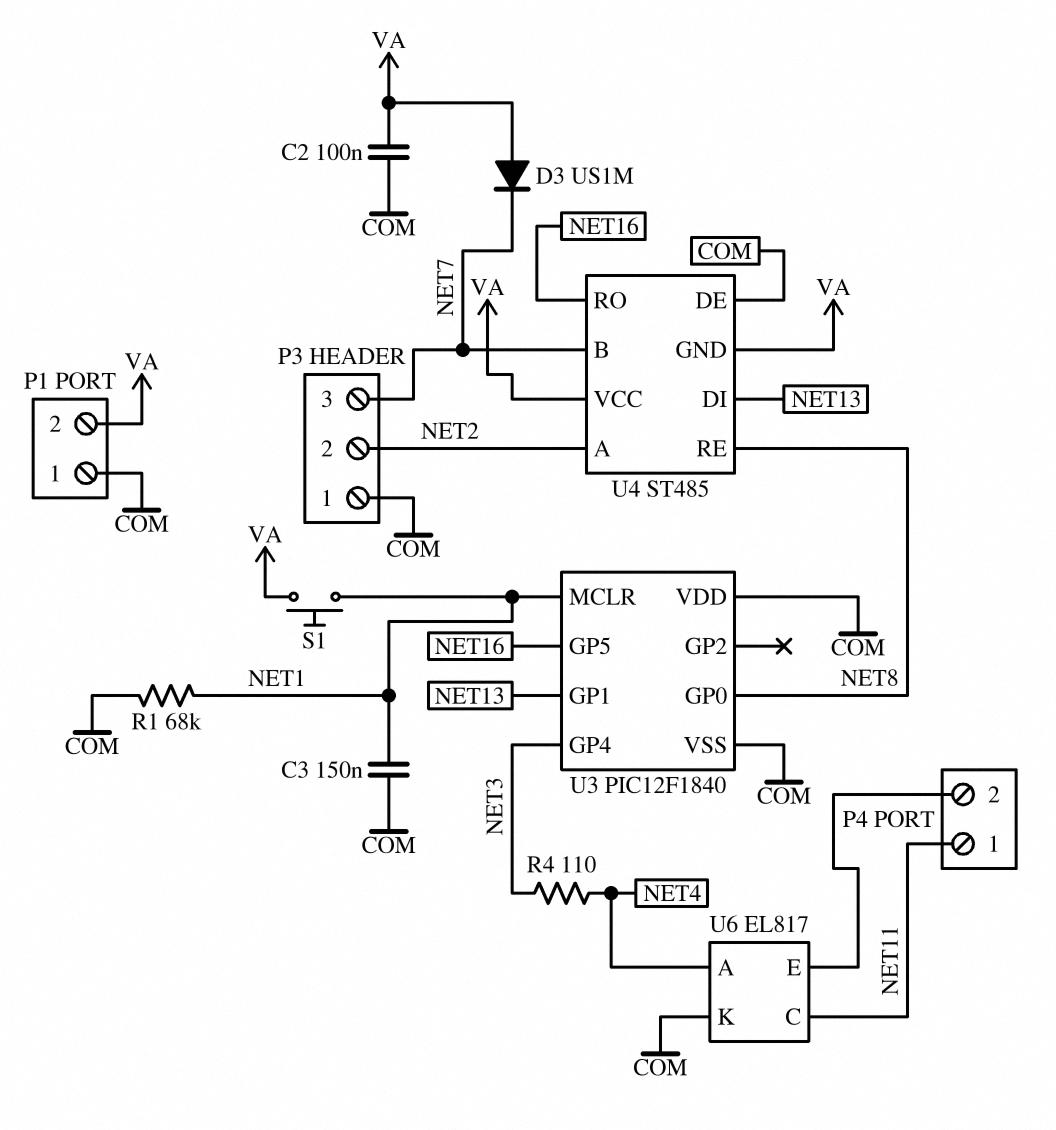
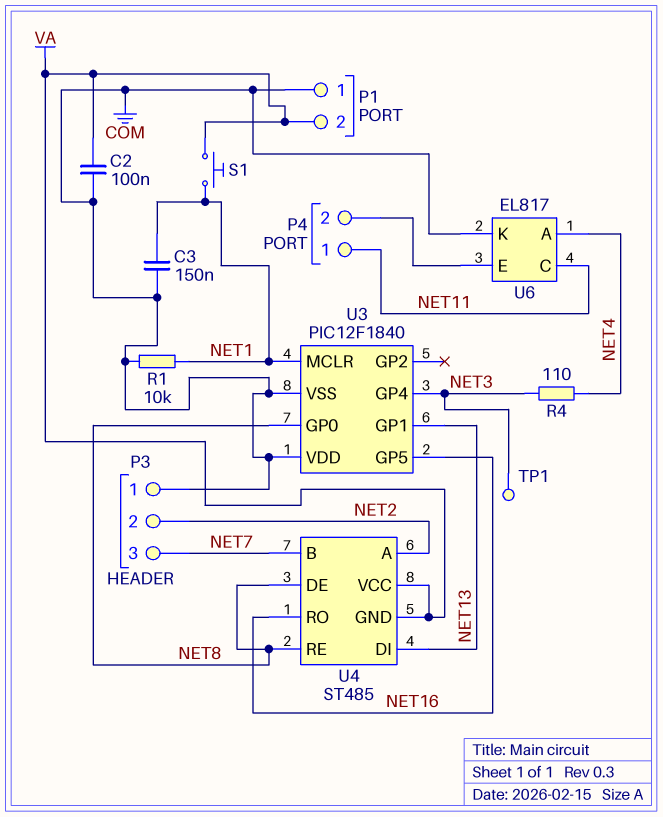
D3: diode US1M (A VA, K NET7) -> none
R1: 68k (COM, NET1) -> 10k (COM, NET1)
TP1: none -> test point (NET3)
U4 pin DE: COM -> NET8

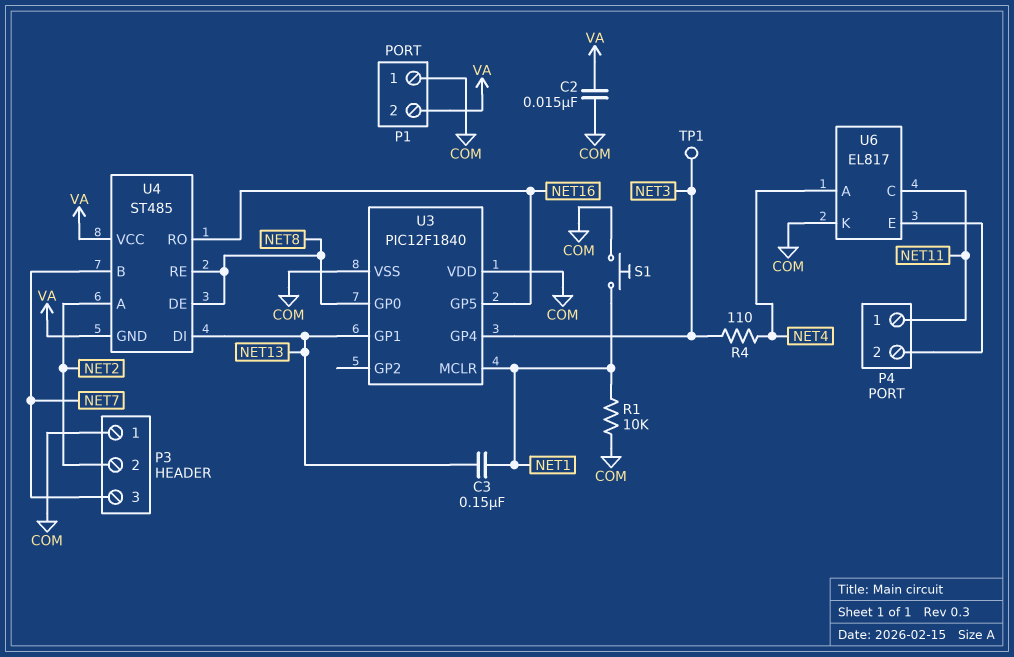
C2: 100nF (COM, VA) -> 15nF (COM, VA)
C3: 150nF (COM, NET1) -> 150nF (NET1, NET13)
S1: button (NET1, VA) -> button (COM, NET1)

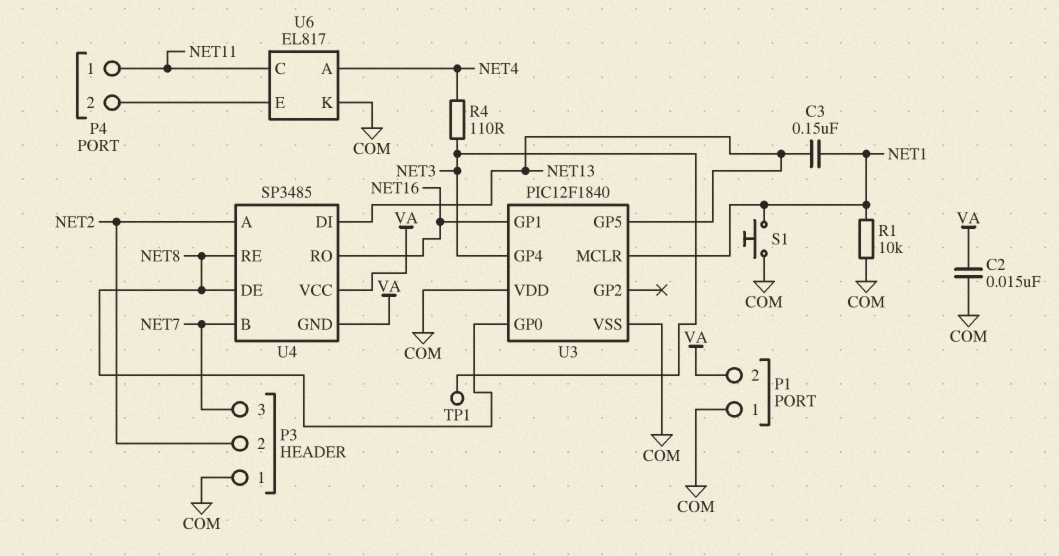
U3 pin GP1: NET13 -> NET16
U3 pin GP5: NET16 -> NET13
U4: ST485 -> SP3485

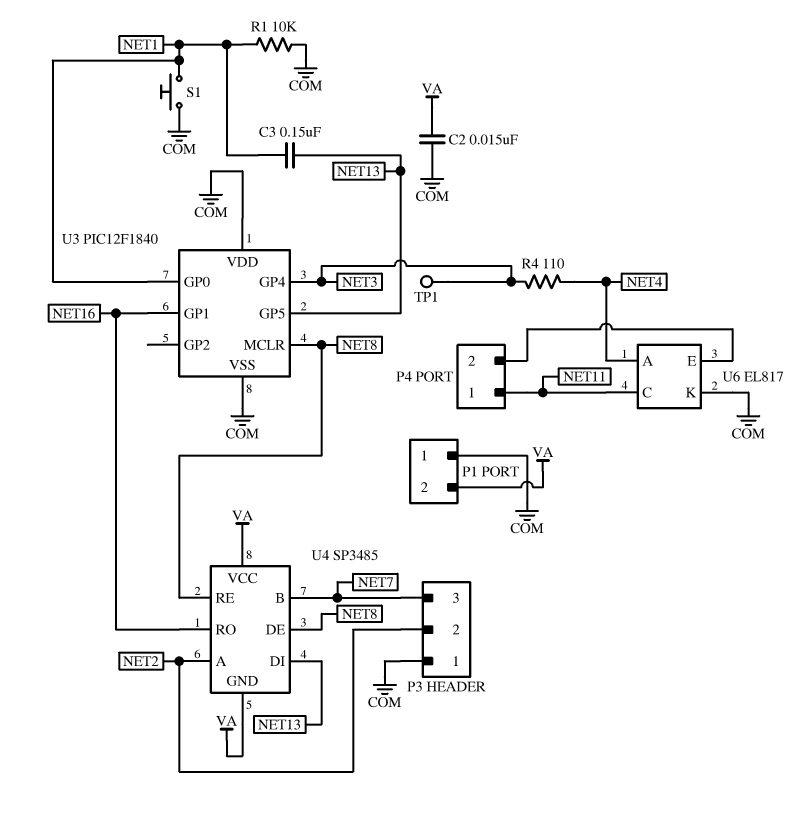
U3 pin GP0: NET8 -> NET1
U3 pin MCLR: NET1 -> NET8

